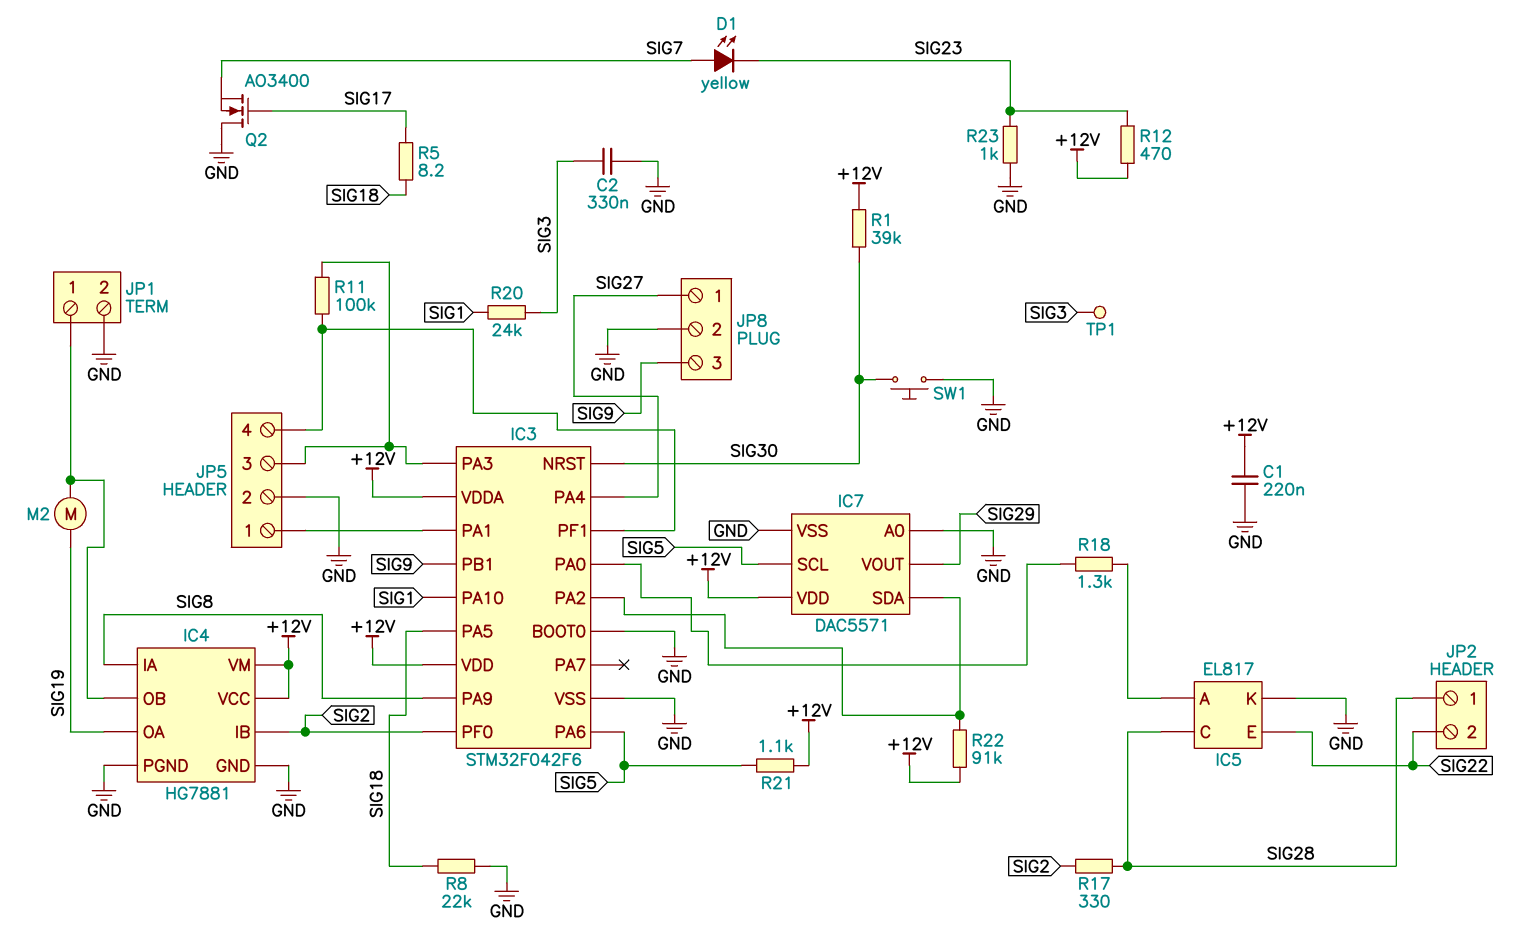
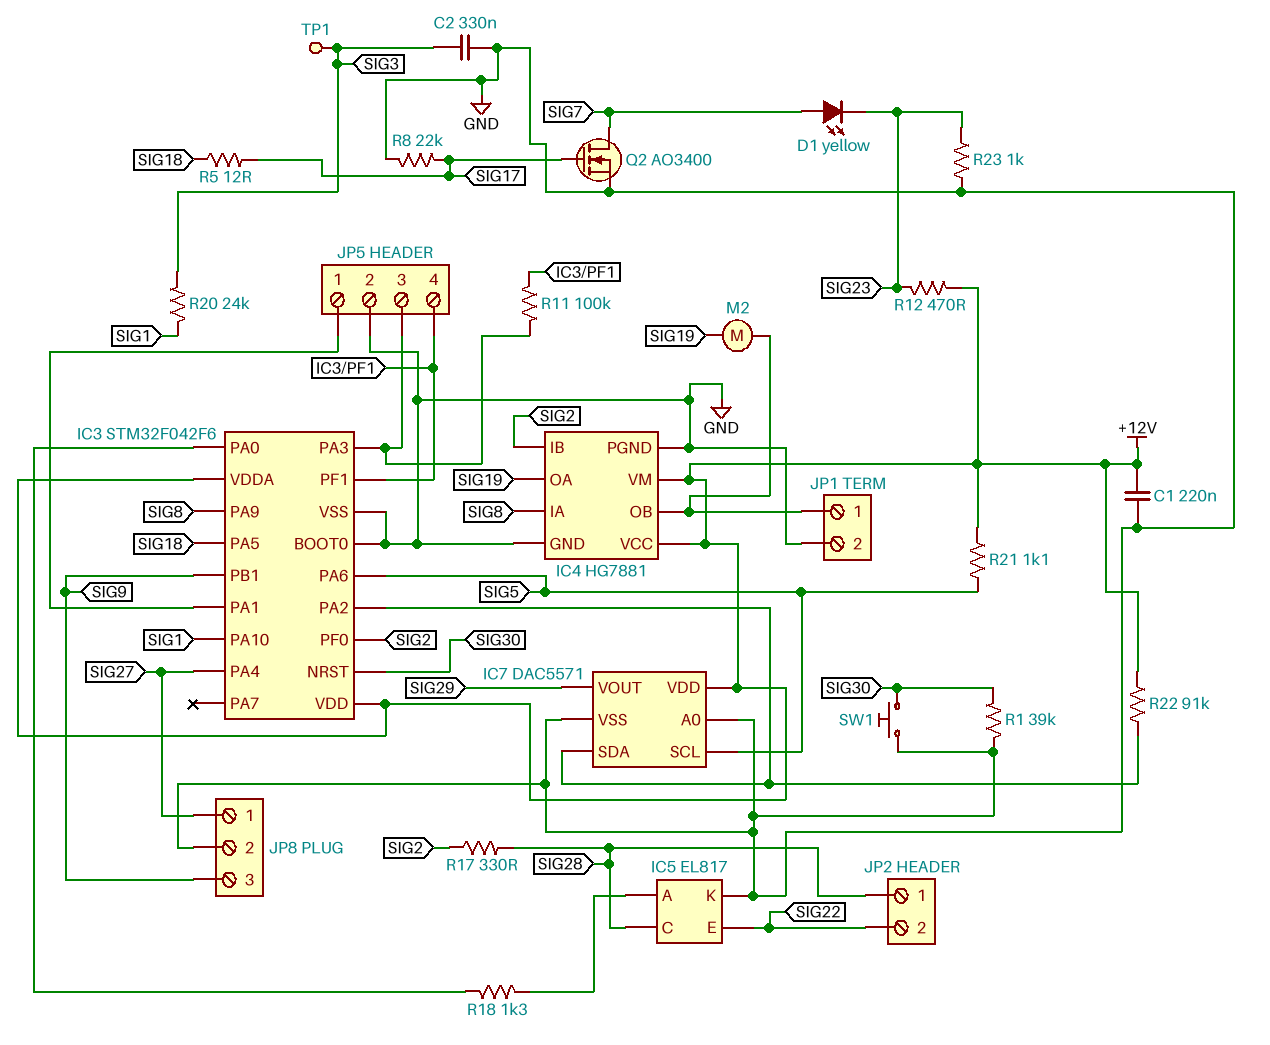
Q2: NMOS AO3400 (G SIG17, D GND, S SIG7) -> NMOS AO3400 (G SIG17, D SIG7, S GND)
R1: 39k (+12V, SIG30) -> 39k (GND, SIG30)
R5: 8.2 (SIG17, SIG18) -> 12 (SIG17, SIG18)
R8: 22k (GND, SIG18) -> 22k (GND, SIG17)

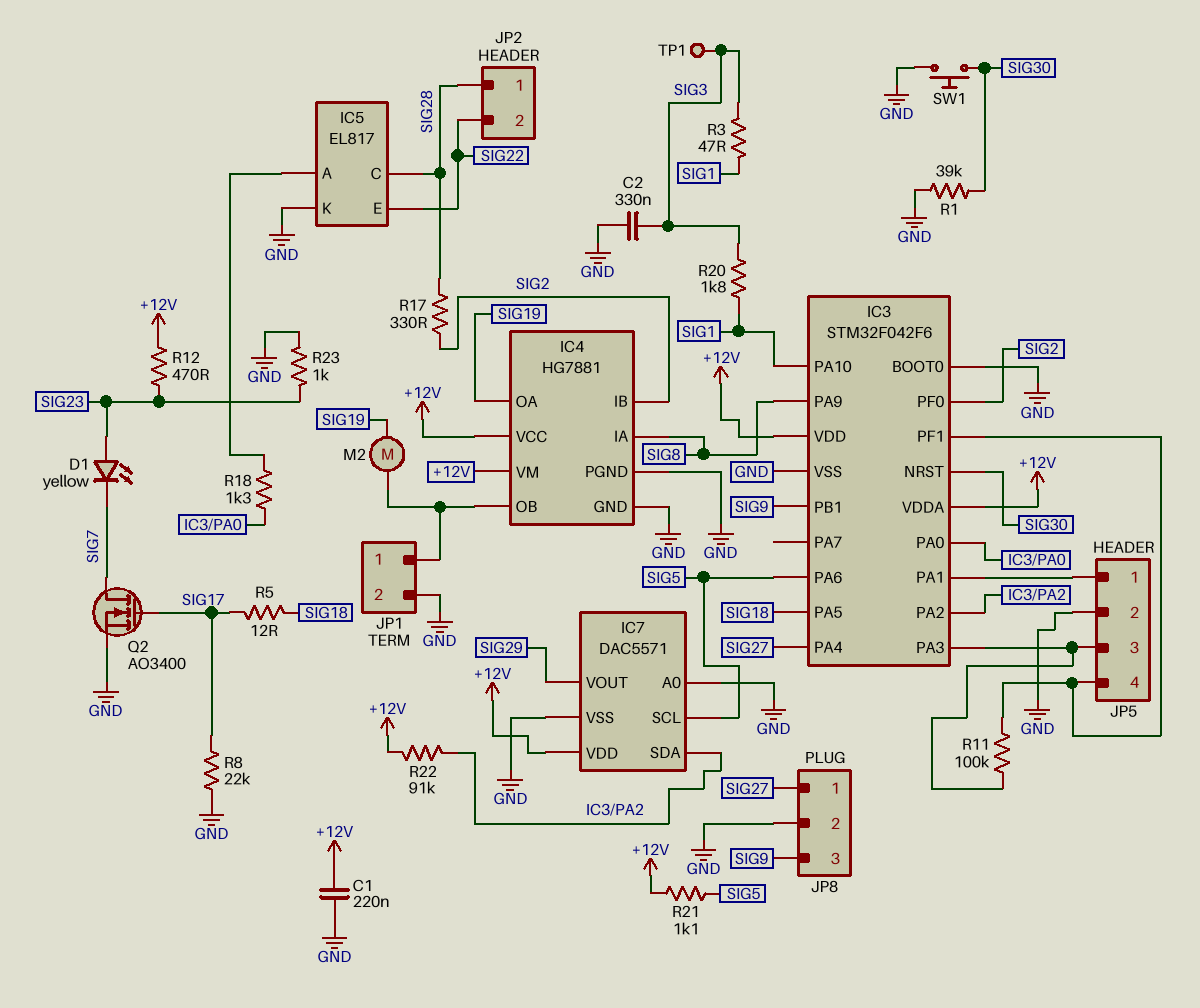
D1: LED yellow (A SIG7, K SIG23) -> LED yellow (A SIG23, K SIG7)
R3: none -> 47 (SIG1, SIG3)
R20: 24k (SIG1, SIG3) -> 1.8k (SIG1, SIG3)

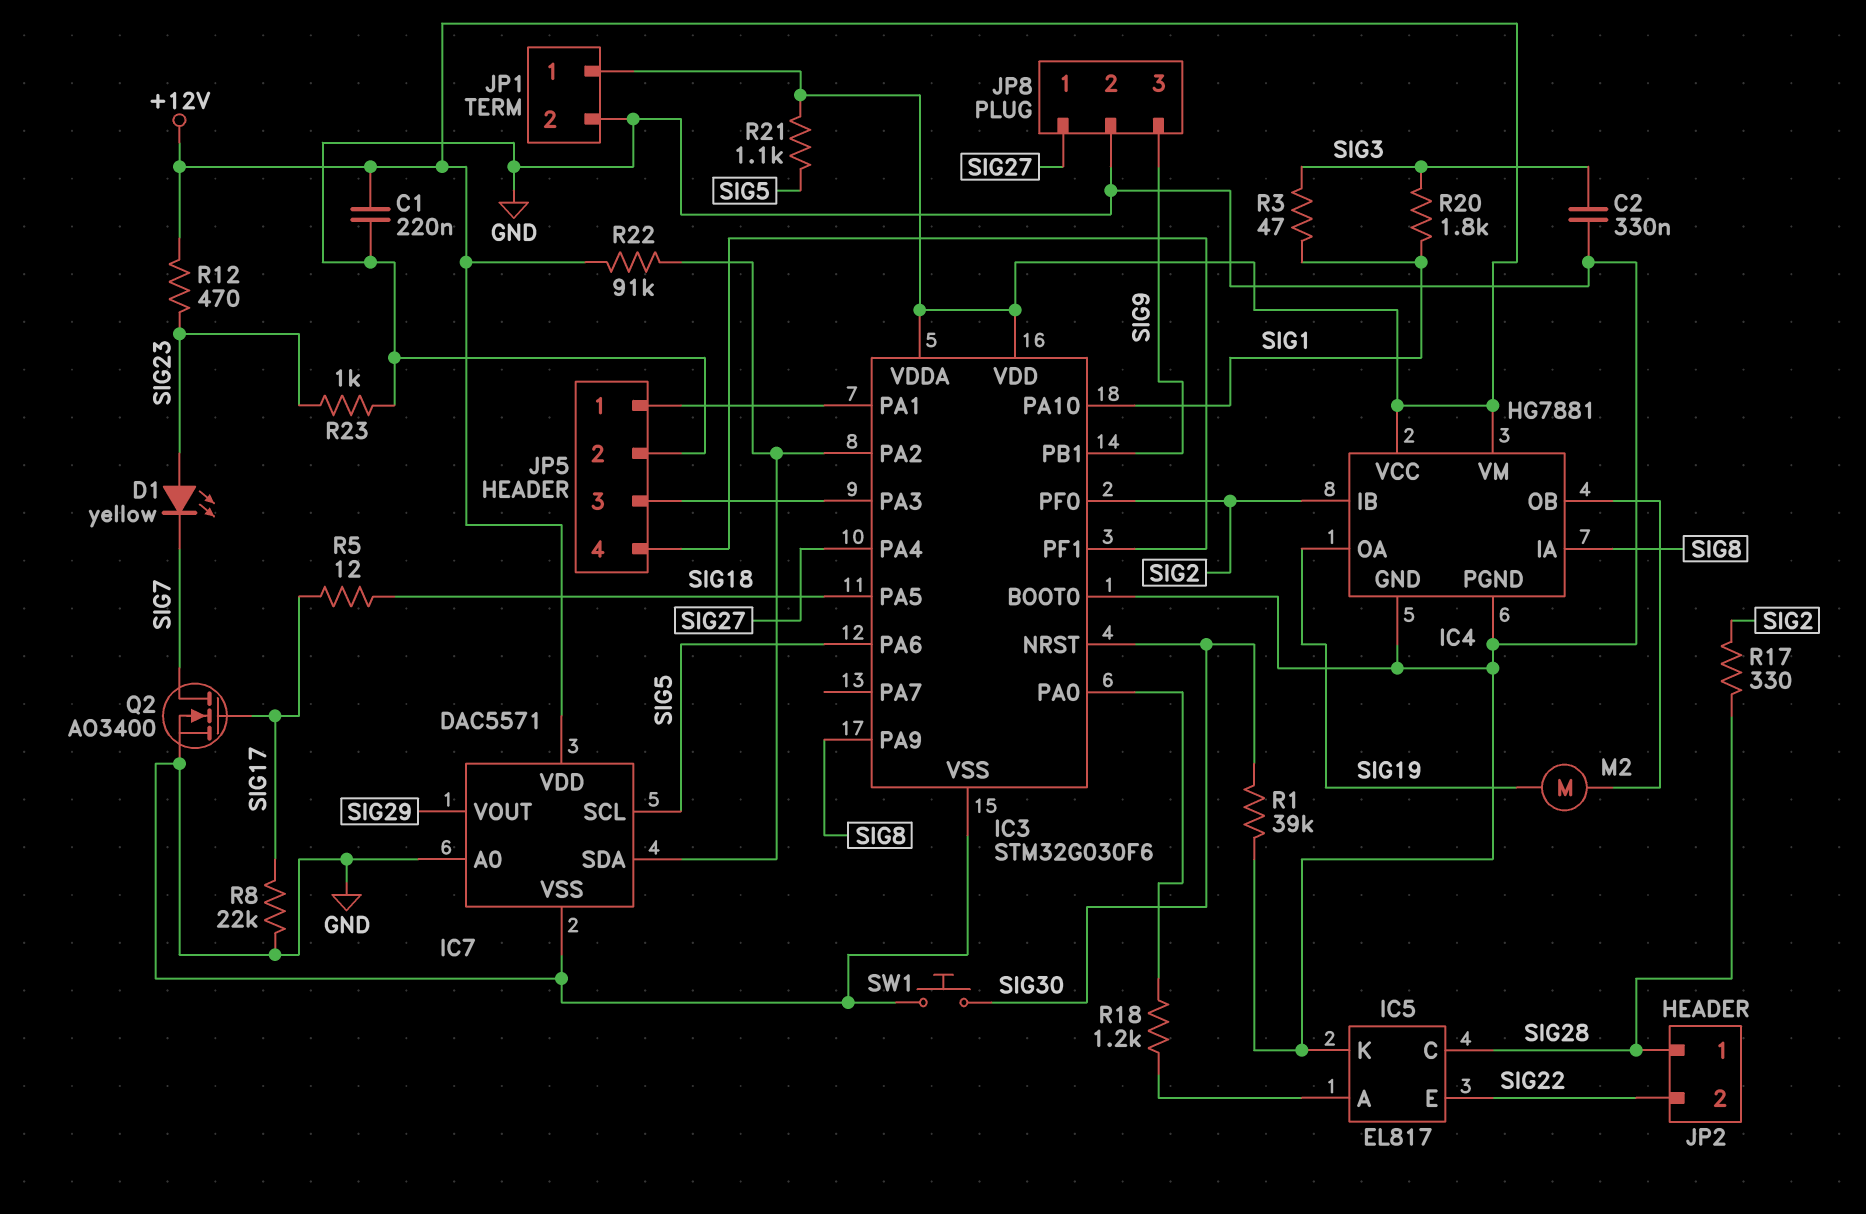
IC3: STM32F042F6 -> STM32G030F6
JP1 pin 1: IC4/OB -> +12V
R11: 100k (IC3/PA3, IC3/PF1) -> none
R18: 1.3k (IC3/PA0, IC5/A) -> 1.2k (IC3/PA0, IC5/A)
TP1: test point (SIG3) -> none

